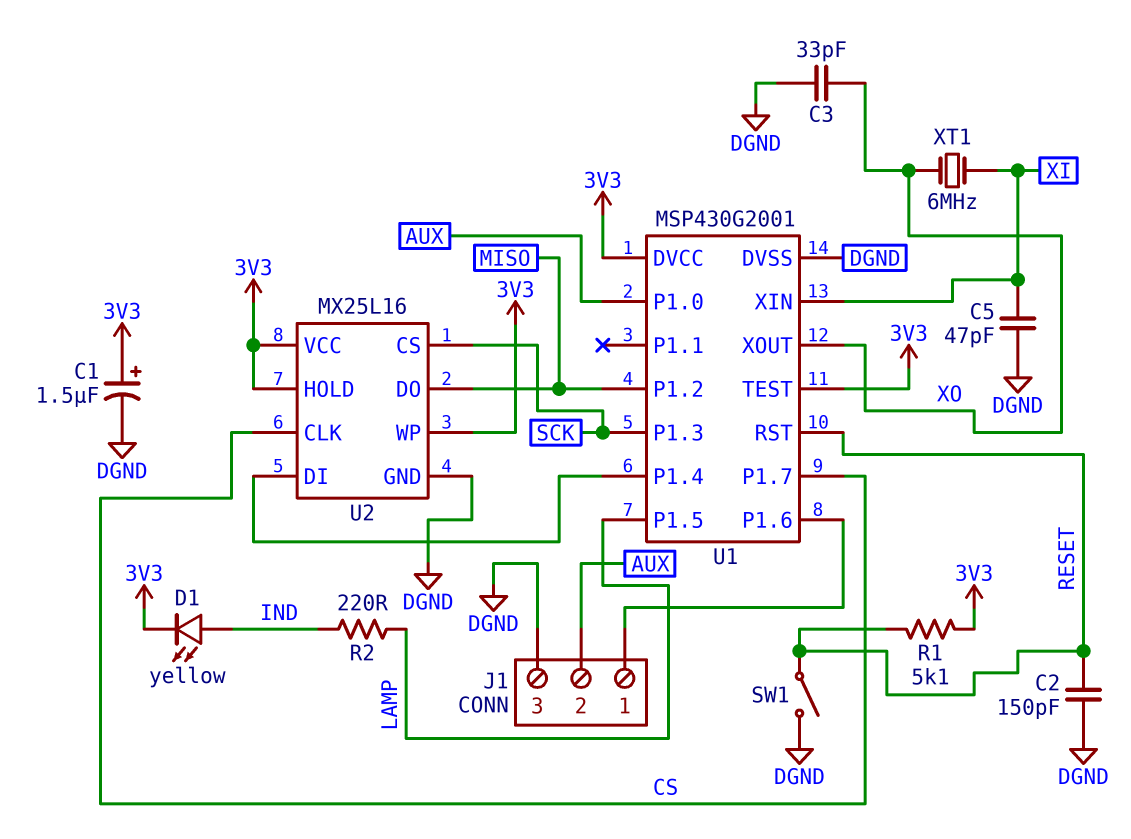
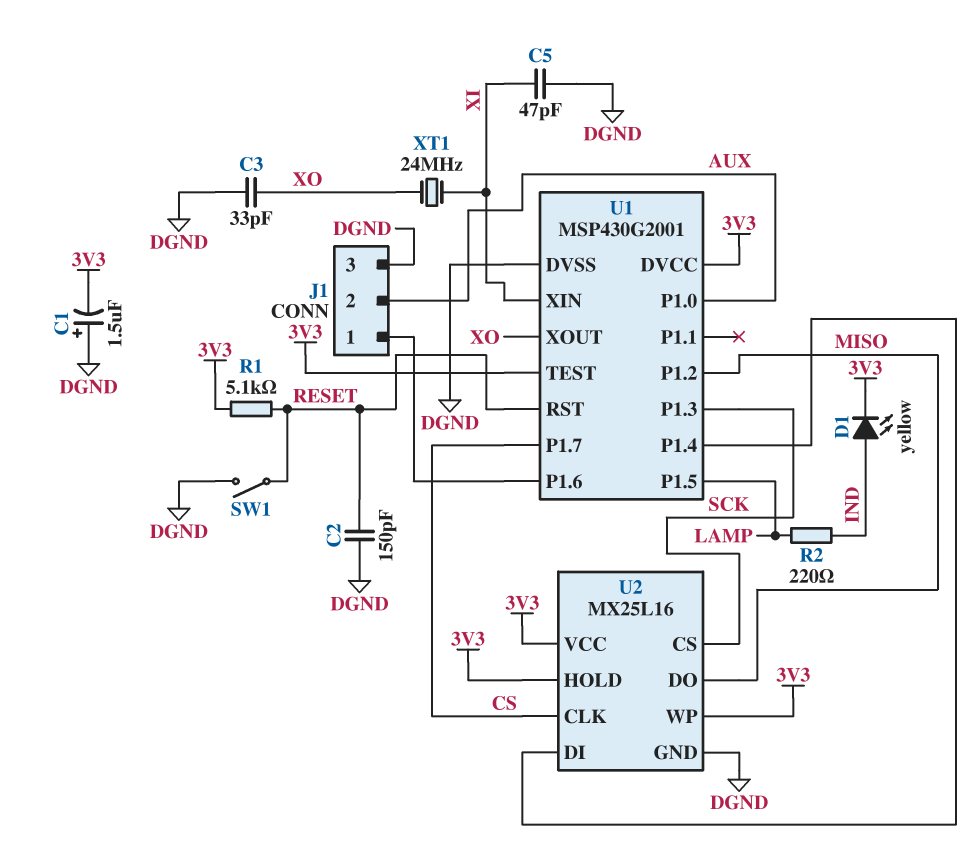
C1: 1.5uF (plus 3V3, minus DGND) -> 1.5uF (plus DGND, minus 3V3)
XT1: 6MHz (XI, XO) -> 24MHz (XI, XO)

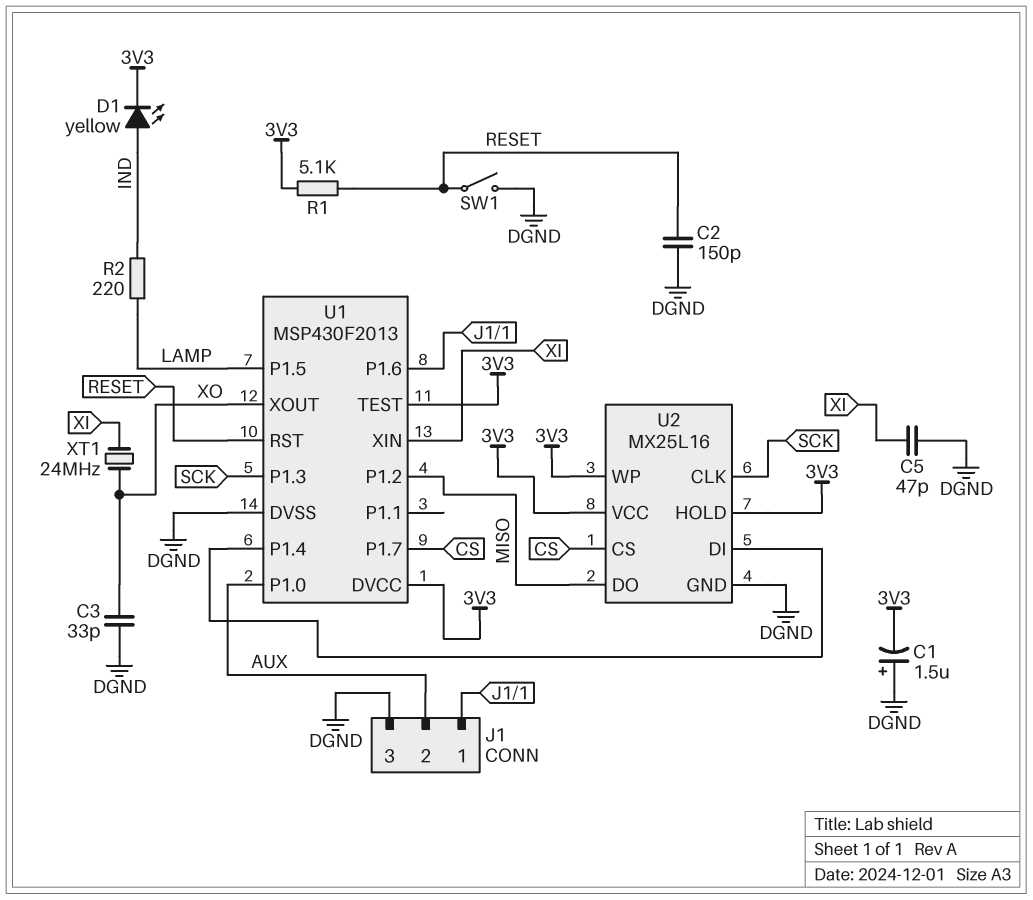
U1: MSP430G2001 -> MSP430F2013
U2 pin CLK: CS -> SCK
U2 pin CS: SCK -> CS

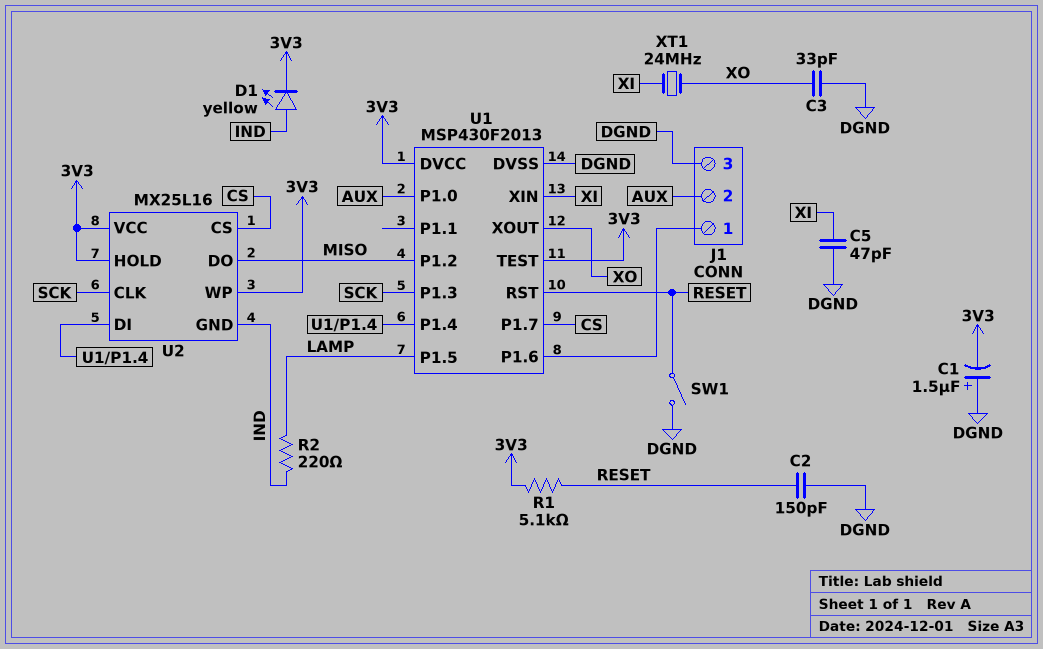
U2 pin GND: DGND -> IND

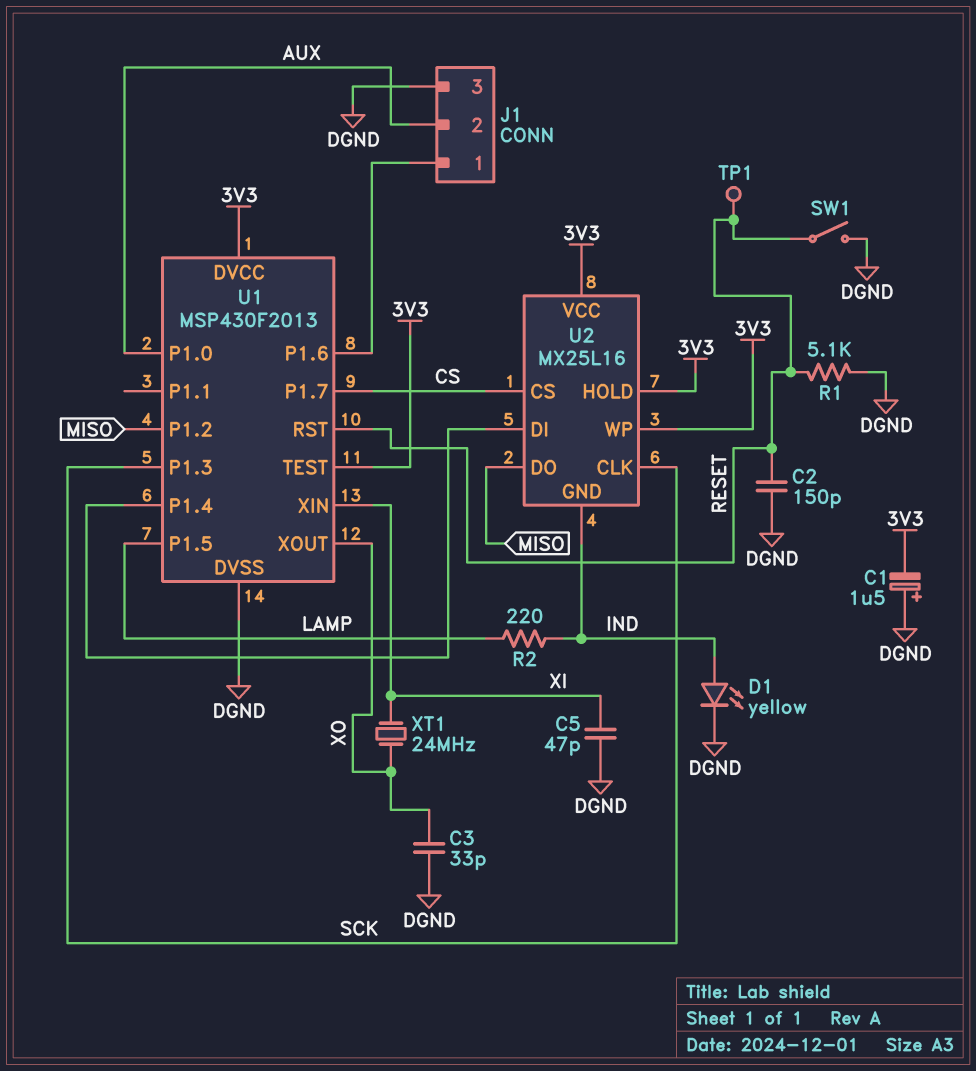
D1: LED yellow (A IND, K 3V3) -> LED yellow (A IND, K DGND)
R1: 5.1k (3V3, RESET) -> 5.1k (DGND, RESET)
TP1: none -> test point (RESET)

